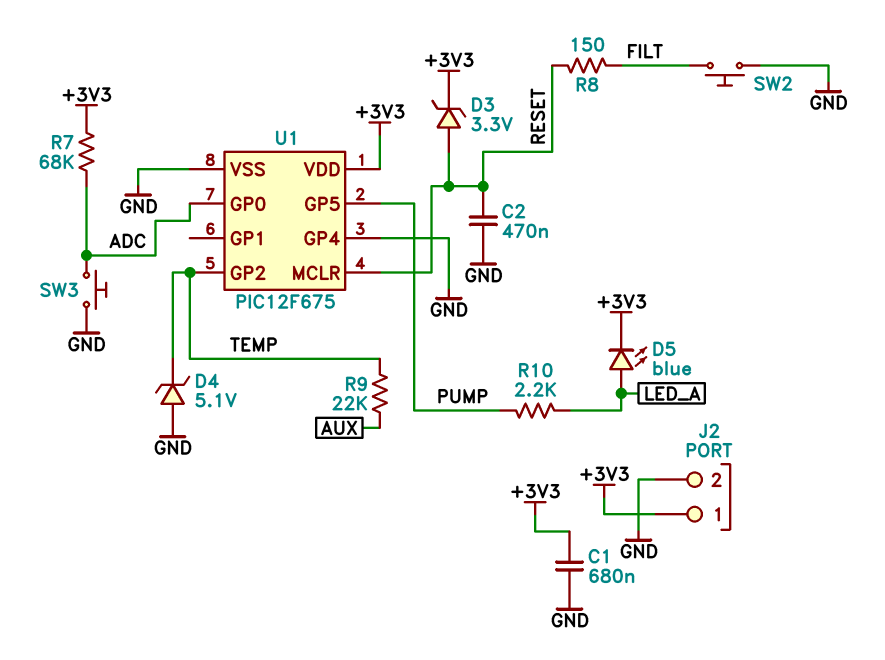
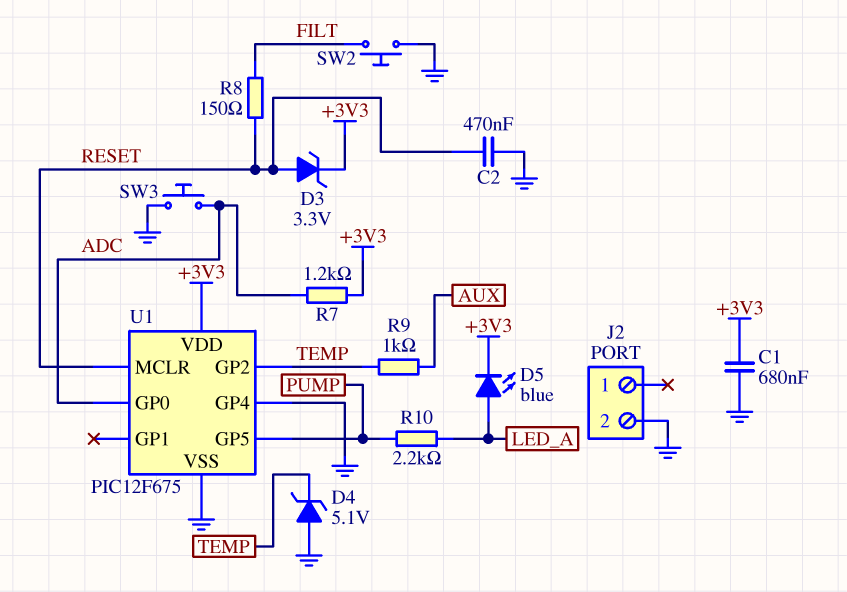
J2 pin 1: +3V3 -> none
R7: 68k (+3V3, ADC) -> 1.2k (+3V3, ADC)
R9: 22k (AUX, TEMP) -> 1k (AUX, TEMP)

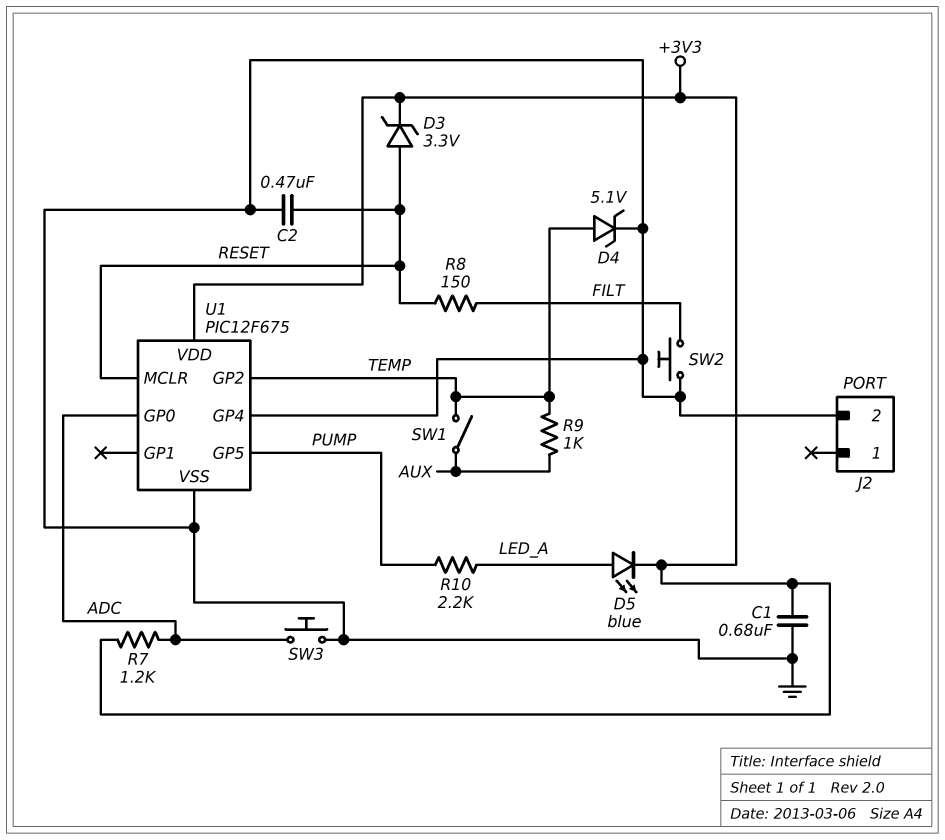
D4: zener 5.1V (A GND, K TEMP) -> zener 5.1V (A TEMP, K GND)
SW1: none -> switch (AUX, TEMP)

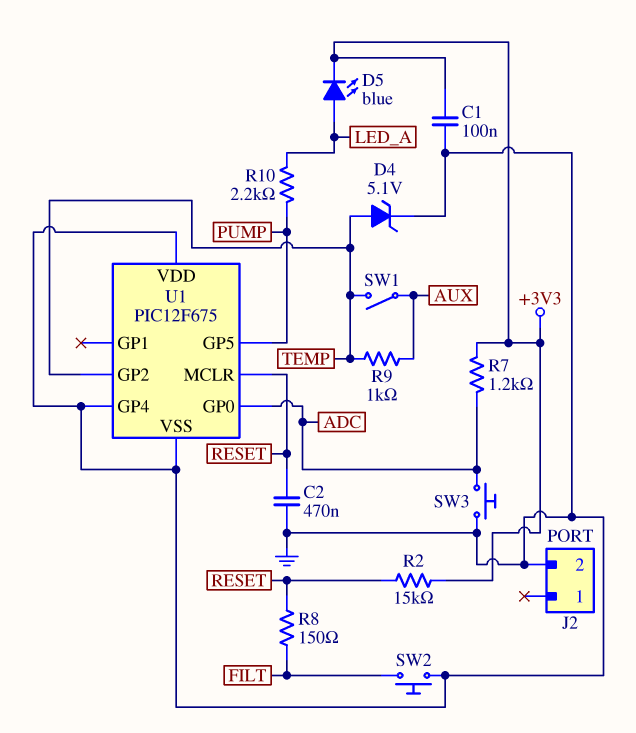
C1: 680nF (+3V3, GND) -> 100nF (+3V3, GND)
D3: zener 3.3V (A RESET, K +3V3) -> none
R2: none -> 15k (+3V3, RESET)
U1 pin VDD: +3V3 -> GND

